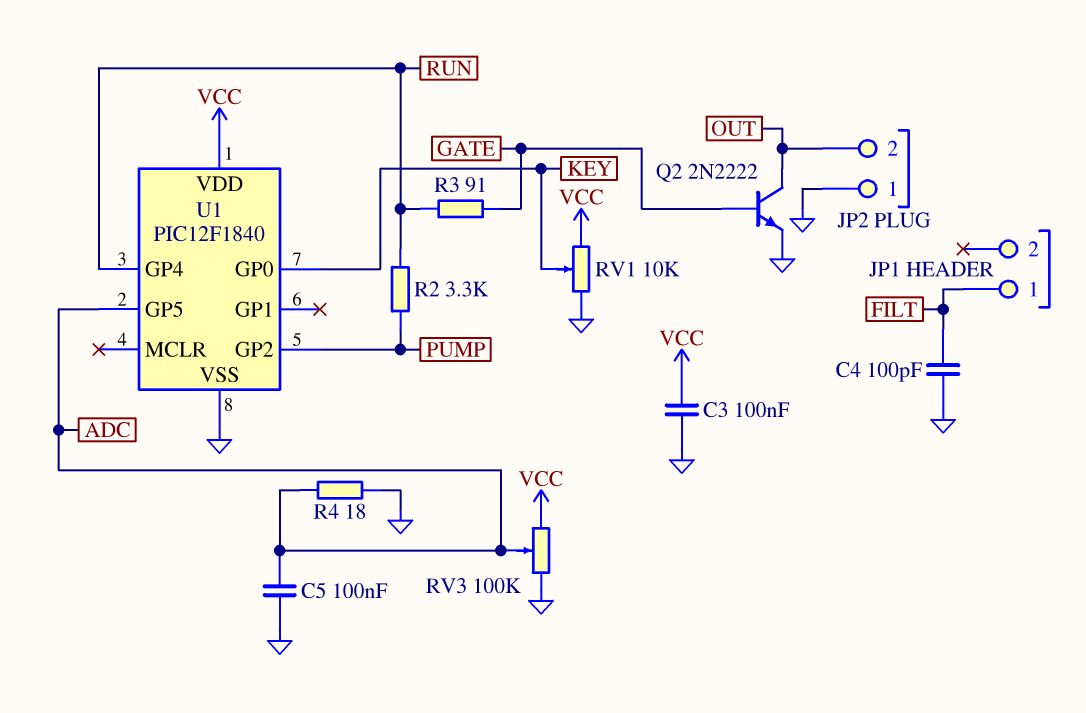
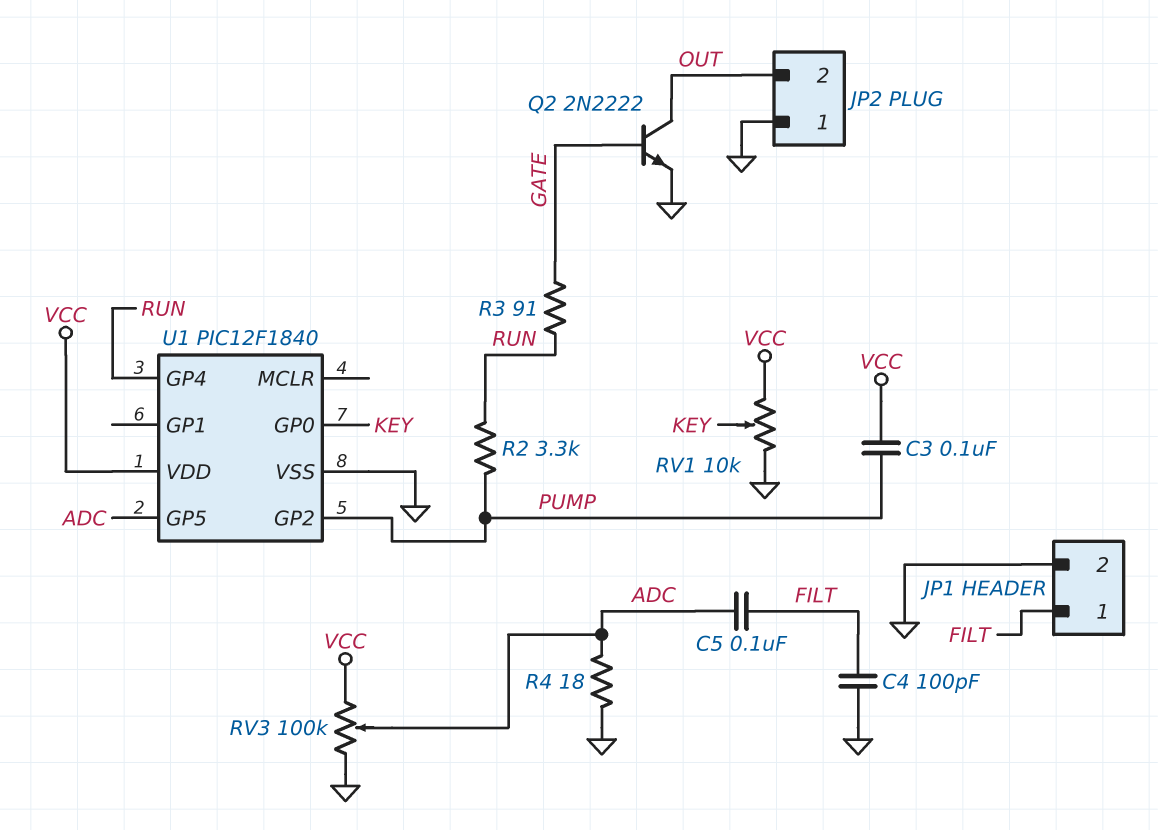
C3: 100nF (GND, VCC) -> 100nF (PUMP, VCC)
C5: 100nF (ADC, GND) -> 100nF (ADC, FILT)
JP1 pin 2: none -> GND

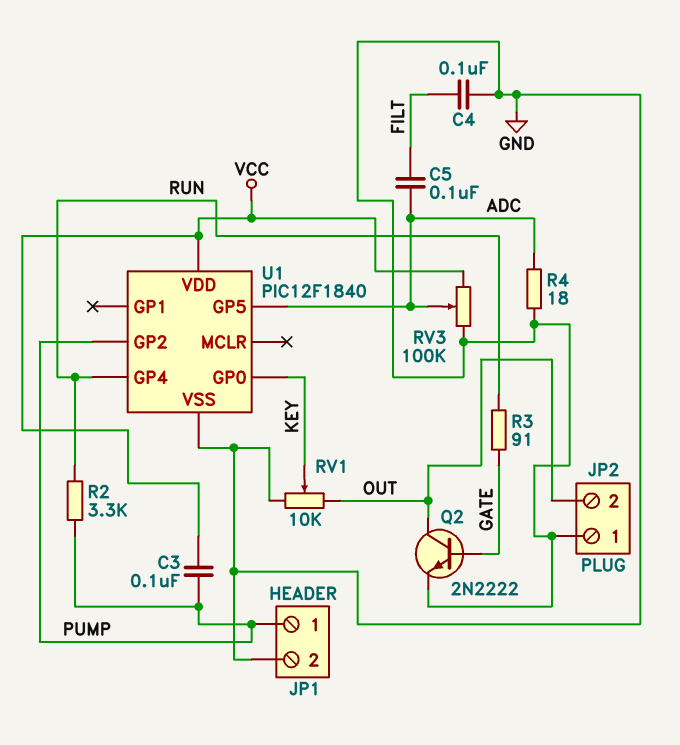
C4: 100pF (FILT, GND) -> 100nF (FILT, GND)
JP1 pin 1: FILT -> PUMP
RV1: 10k (GND, VCC, wiper KEY) -> 10k (GND, OUT, wiper KEY)

